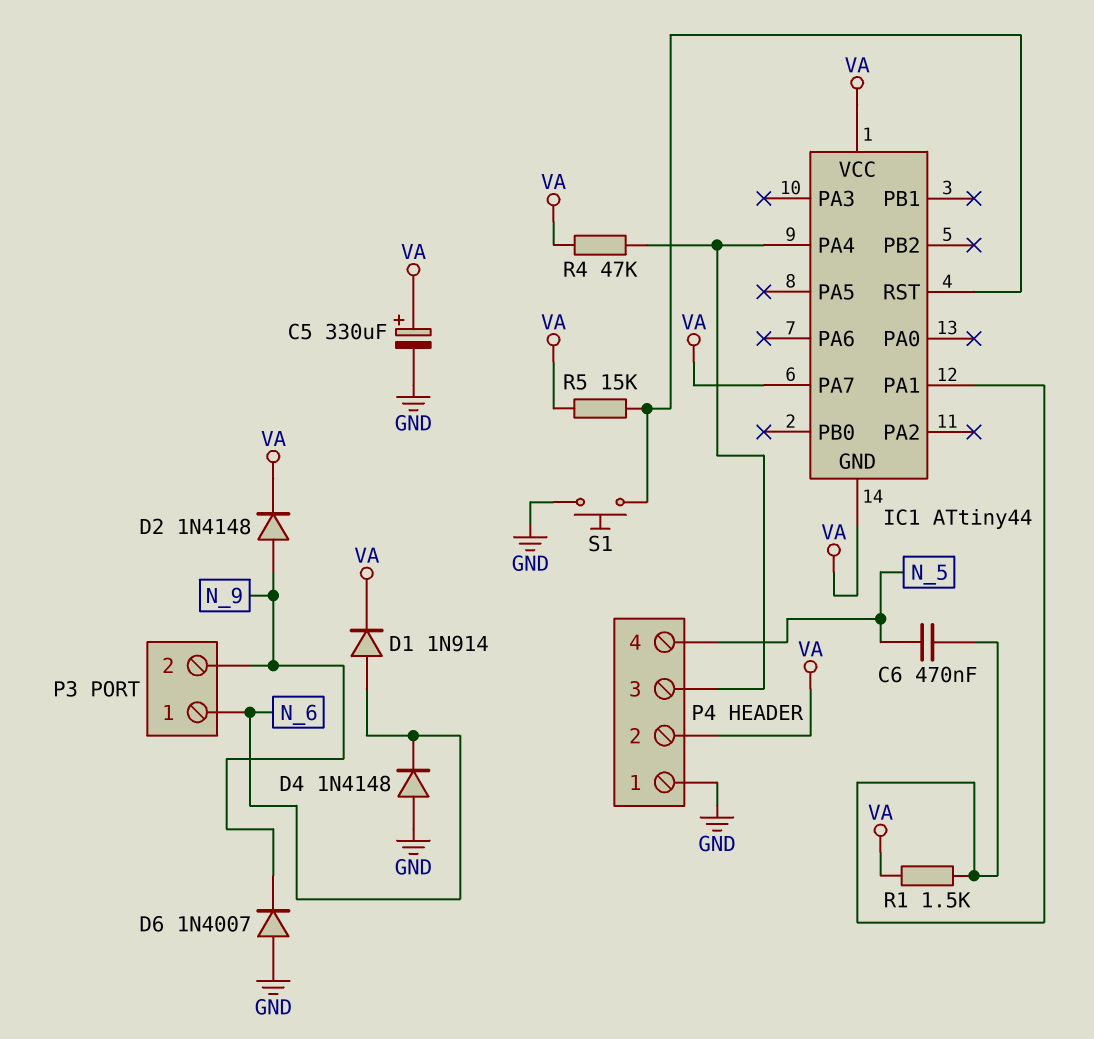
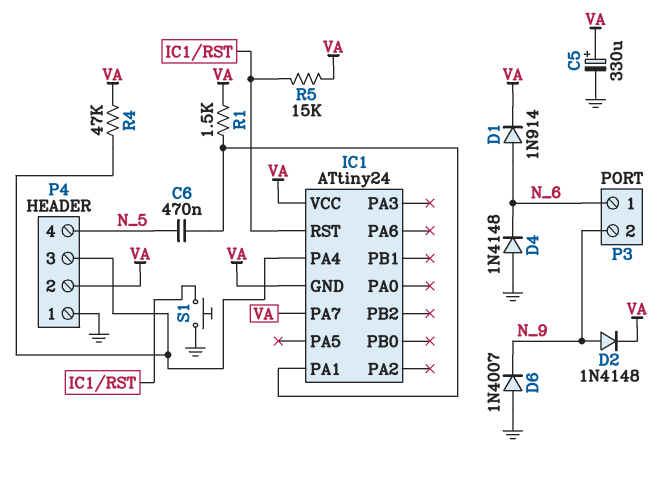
IC1: ATtiny44 -> ATtiny24

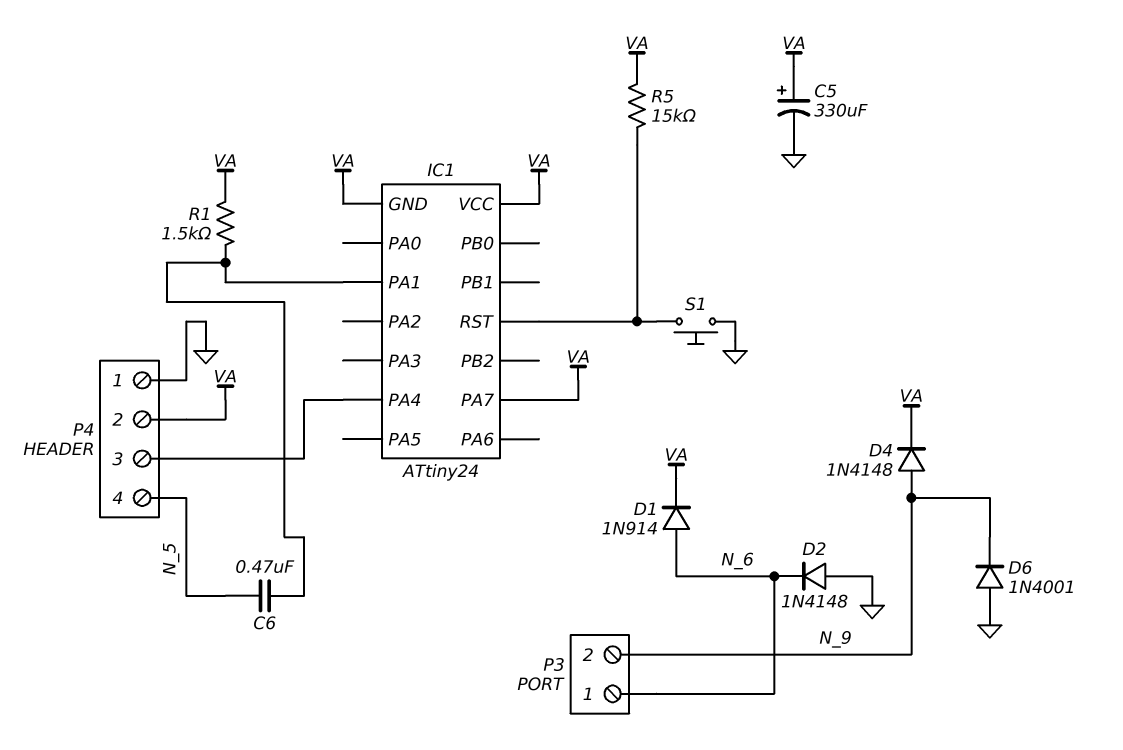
D2: diode 1N4148 (A N_9, K VA) -> diode 1N4148 (A GND, K N_6)
D4: diode 1N4148 (A GND, K N_6) -> diode 1N4148 (A N_9, K VA)
D6: diode 1N4007 (A GND, K N_9) -> diode 1N4001 (A GND, K N_9)
R4: 47k (IC1/PA4, VA) -> none

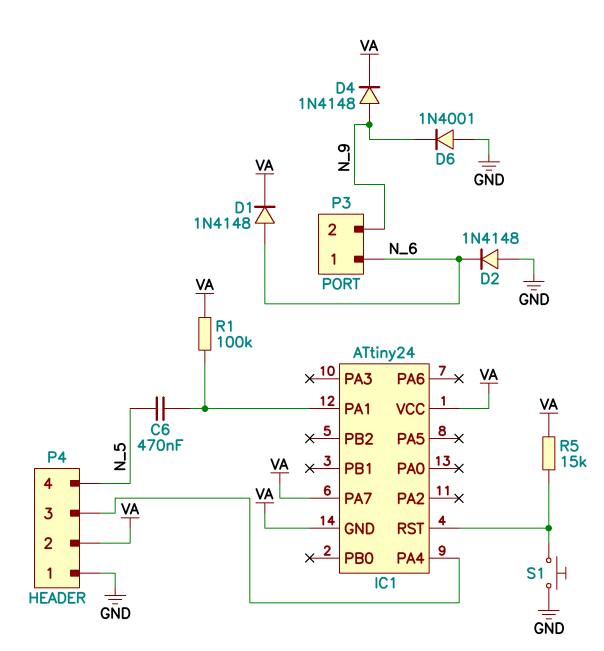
C5: 330uF (plus VA, minus GND) -> none
D1: diode 1N914 (A N_6, K VA) -> diode 1N4148 (A N_6, K VA)
R1: 1.5k (IC1/PA1, VA) -> 100k (IC1/PA1, VA)

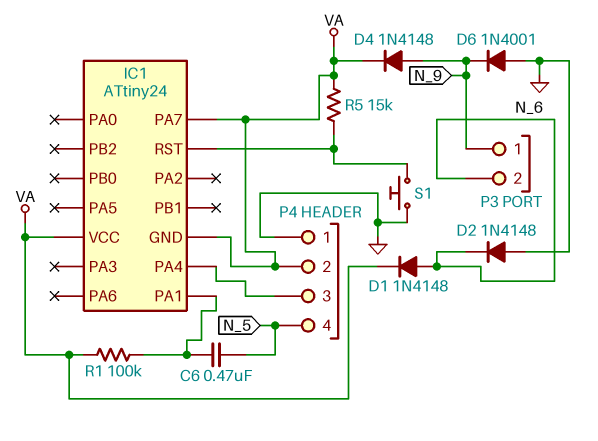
P3 pin 1: N_6 -> N_9
P3 pin 2: N_9 -> N_6

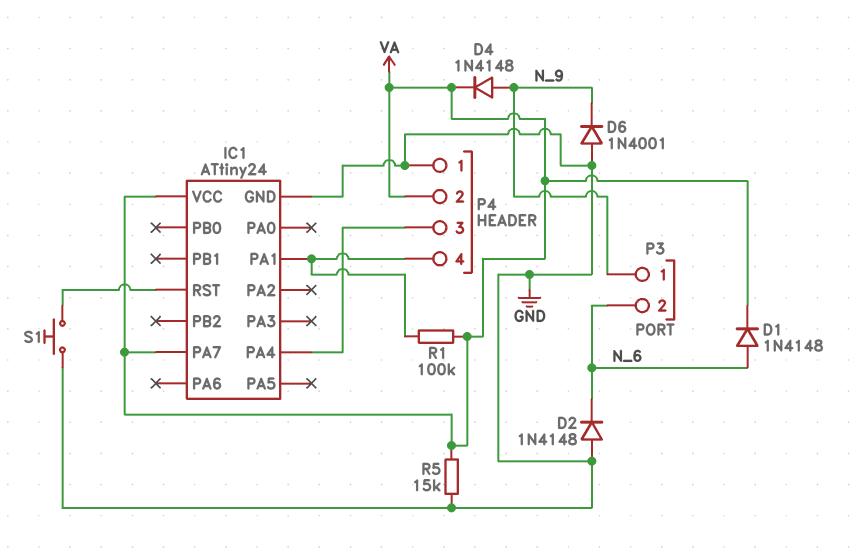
C6: 470nF (IC1/PA1, N_5) -> none
IC1 pin GND: VA -> GND
P4 pin 4: N_5 -> IC1/PA1
R5: 15k (IC1/RST, VA) -> 15k (GND, VA)

